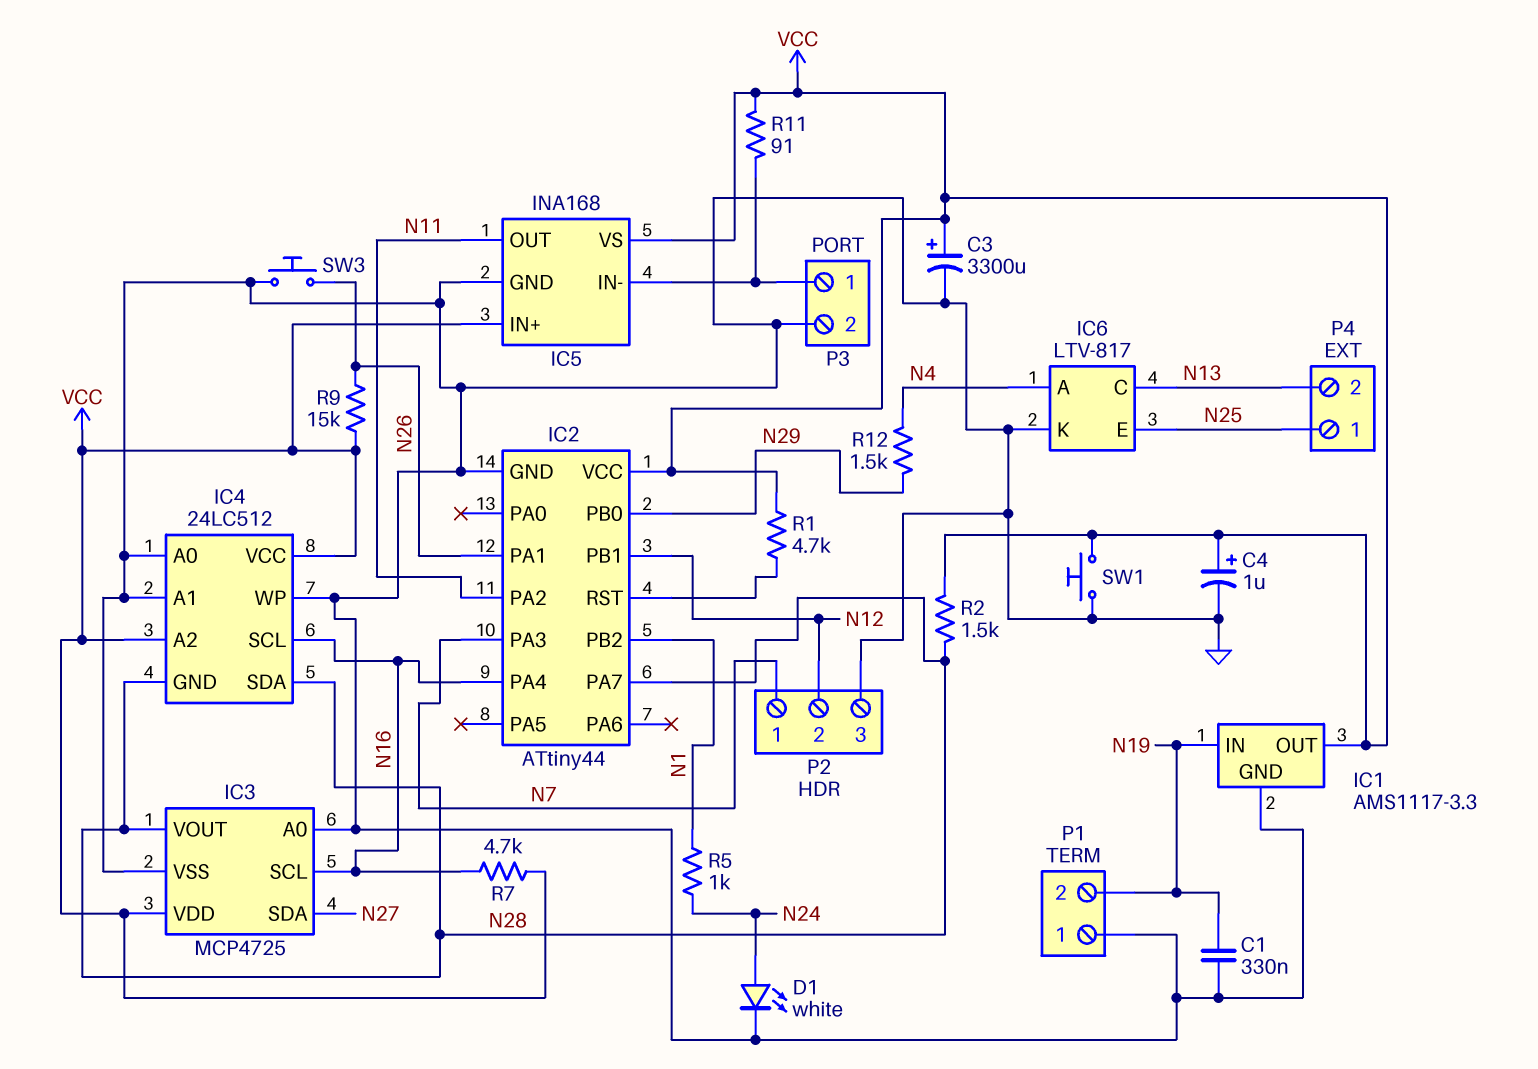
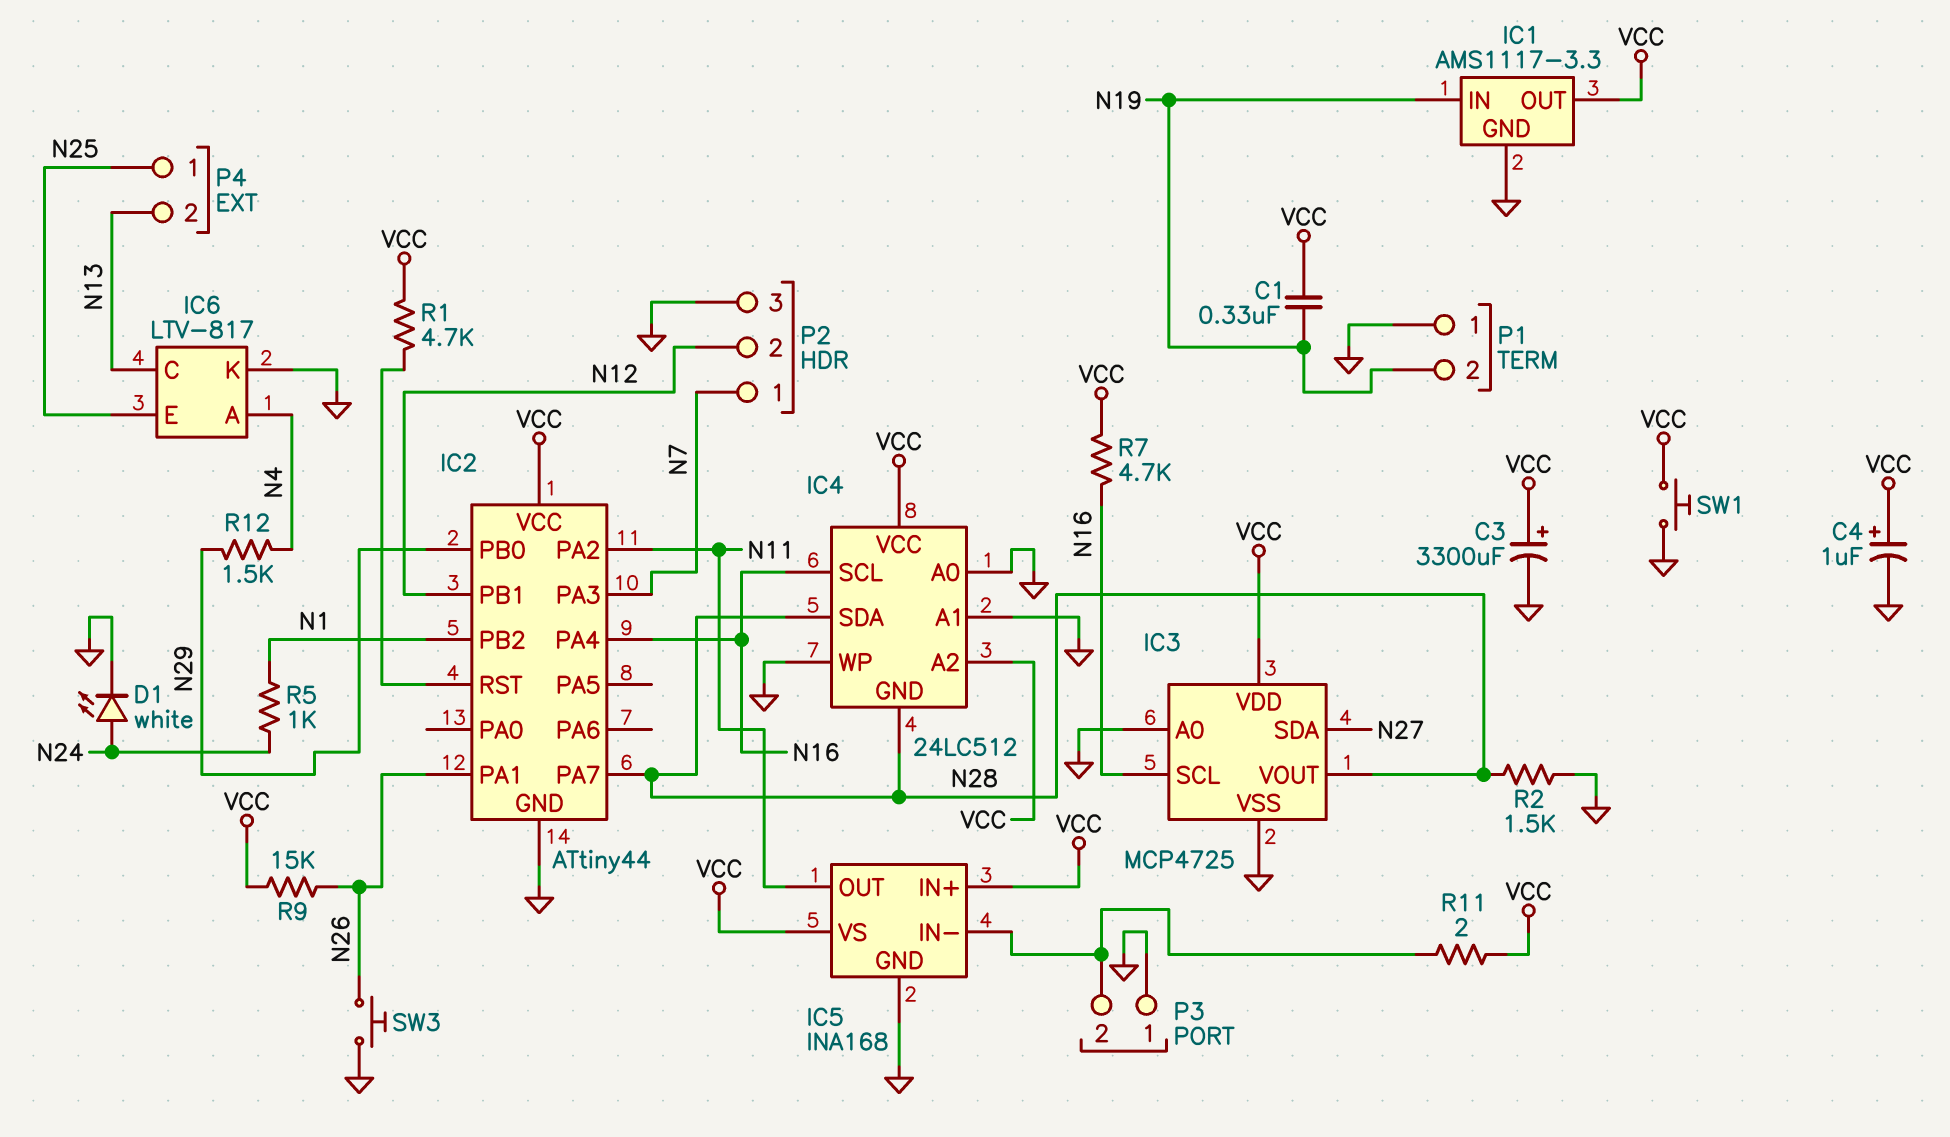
C1: 330nF (GND, N19) -> 330nF (N19, VCC)
P3 pin 1: IC5/IN- -> GND
P3 pin 2: GND -> IC5/IN-
R2: 1.5k (N28, VCC) -> 1.5k (GND, N28)
R11: 91 (IC5/IN-, VCC) -> 2 (IC5/IN-, VCC)

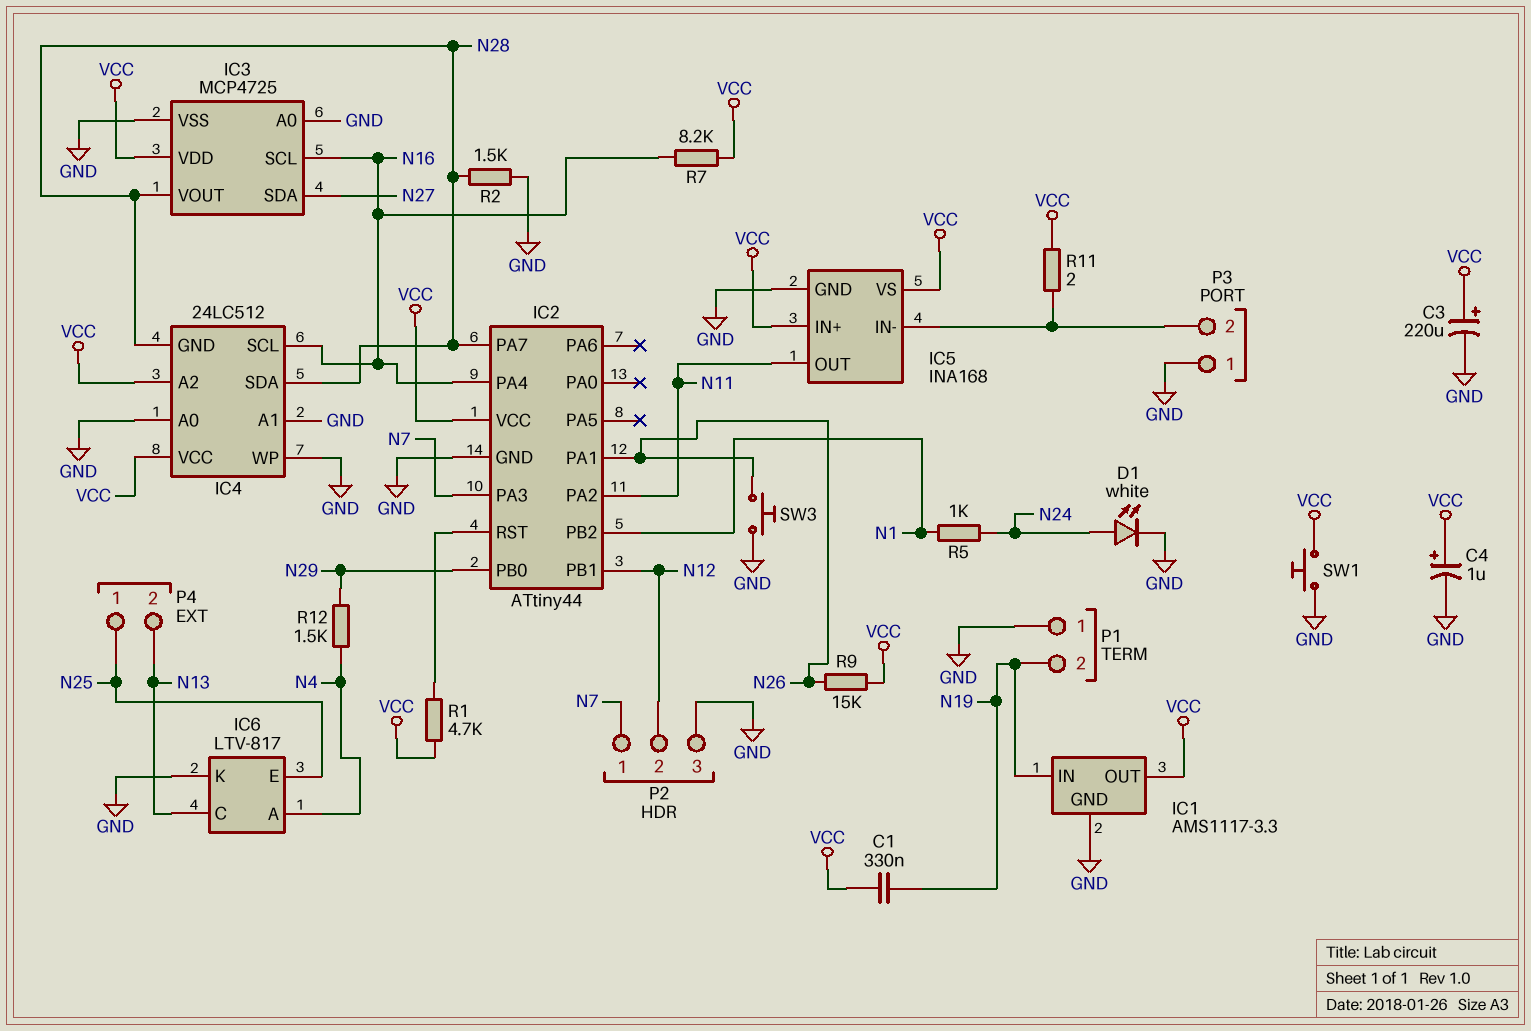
C3: 3300uF (plus VCC, minus GND) -> 220uF (plus VCC, minus GND)
R7: 4.7k (N16, VCC) -> 8.2k (N16, VCC)

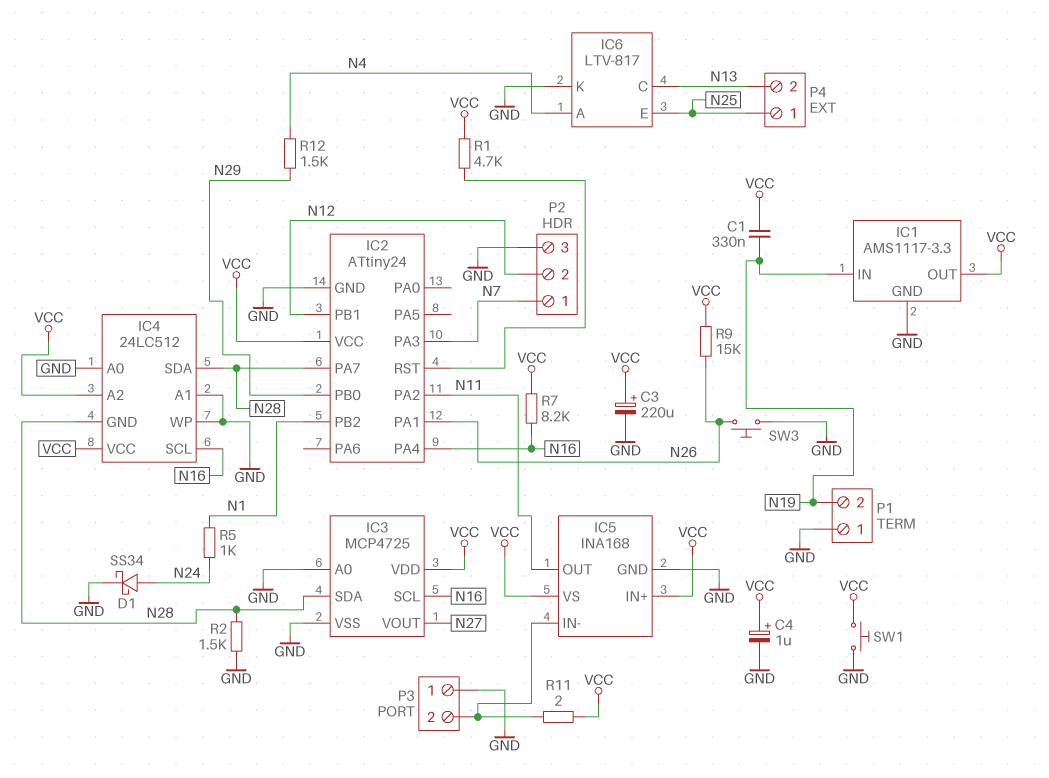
D1: LED white (A N24, K GND) -> schottky SS34 (A N24, K GND)
IC2: ATtiny44 -> ATtiny24
IC3 pin SDA: N27 -> N28
IC3 pin VOUT: N28 -> N27

